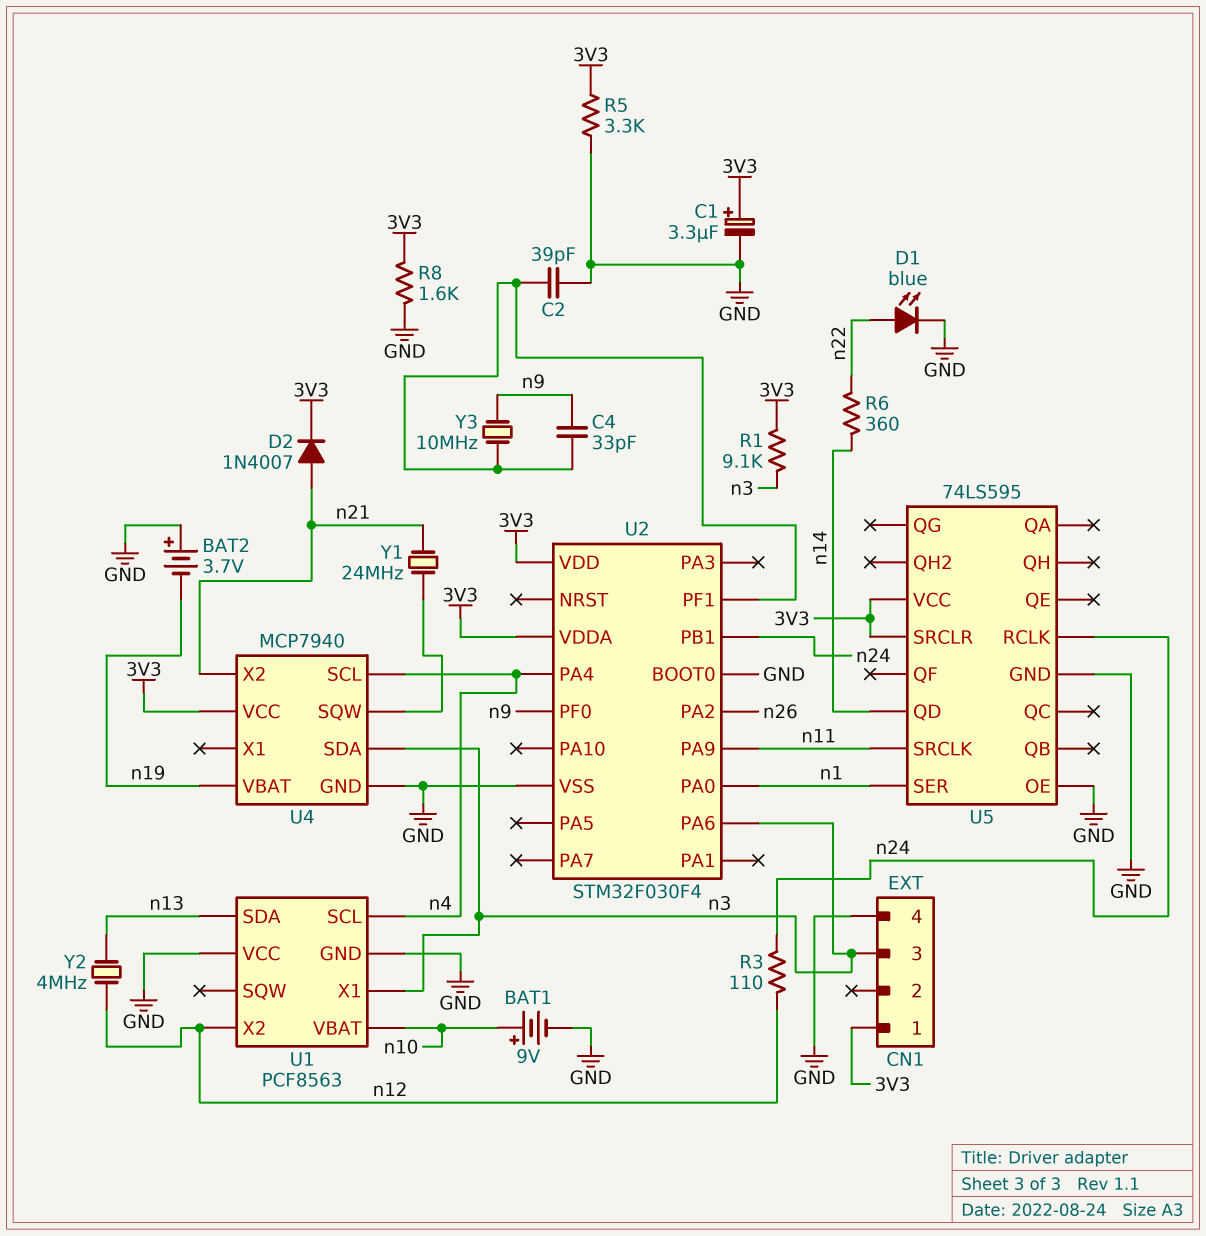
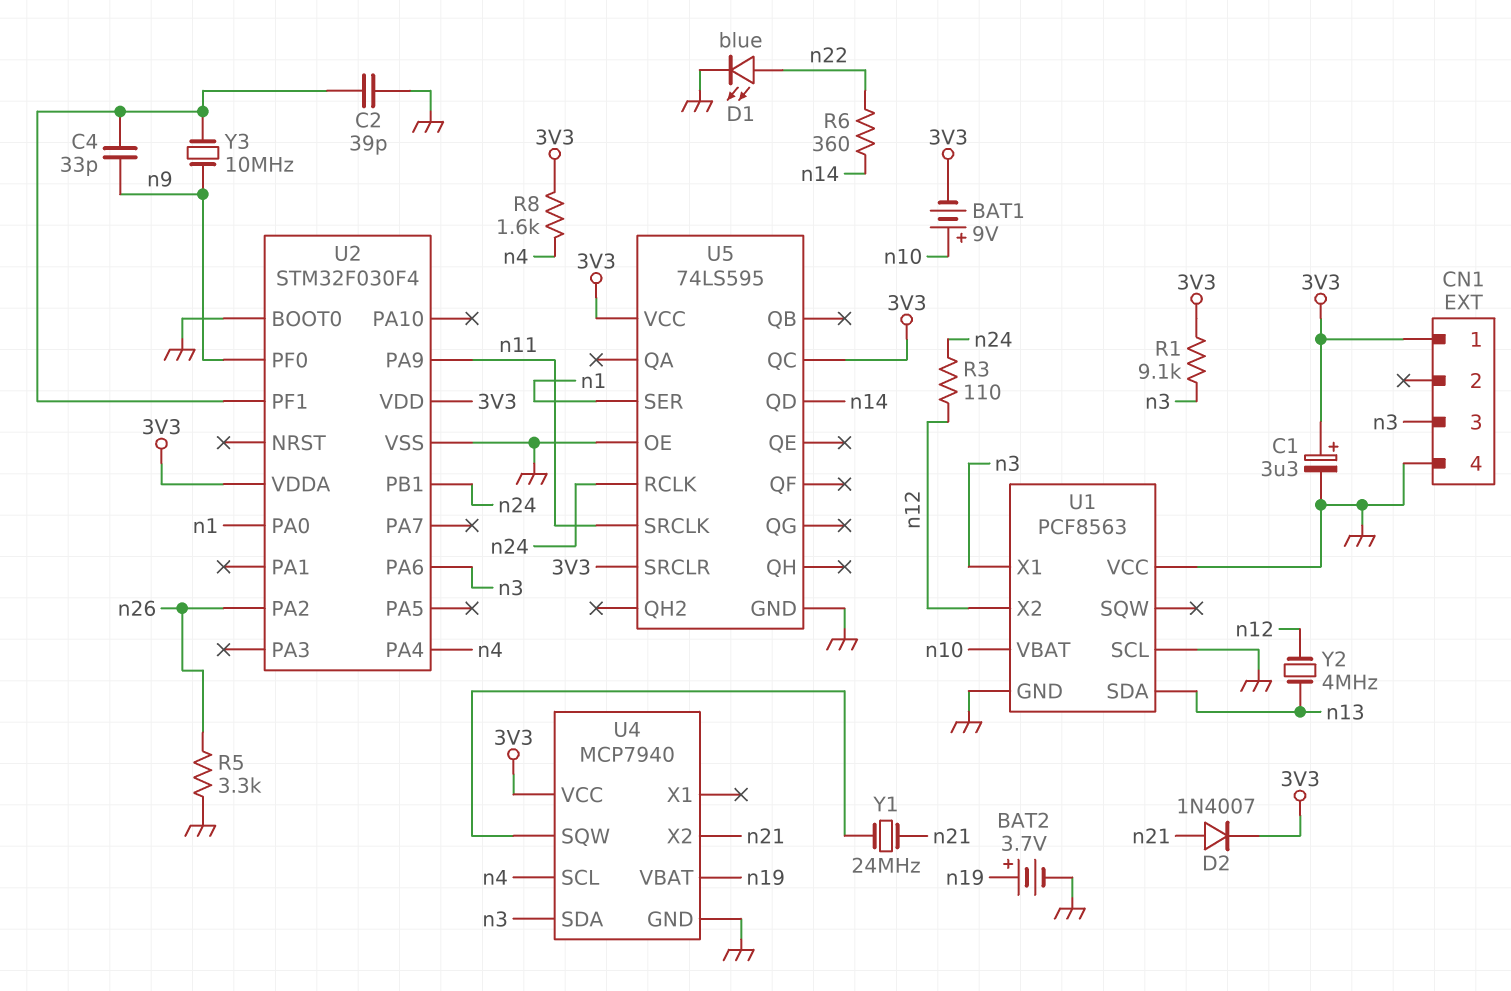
BAT1: 9V (plus n10, minus GND) -> 9V (plus n10, minus 3V3)
BAT2: 3.7V (plus GND, minus n19) -> 3.7V (plus n19, minus GND)
R5: 3.3k (3V3, GND) -> 3.3k (GND, n26)
R8: 1.6k (3V3, GND) -> 1.6k (3V3, n4)
U1 pin SCL: n4 -> GND
U5 pin QC: none -> 3V3

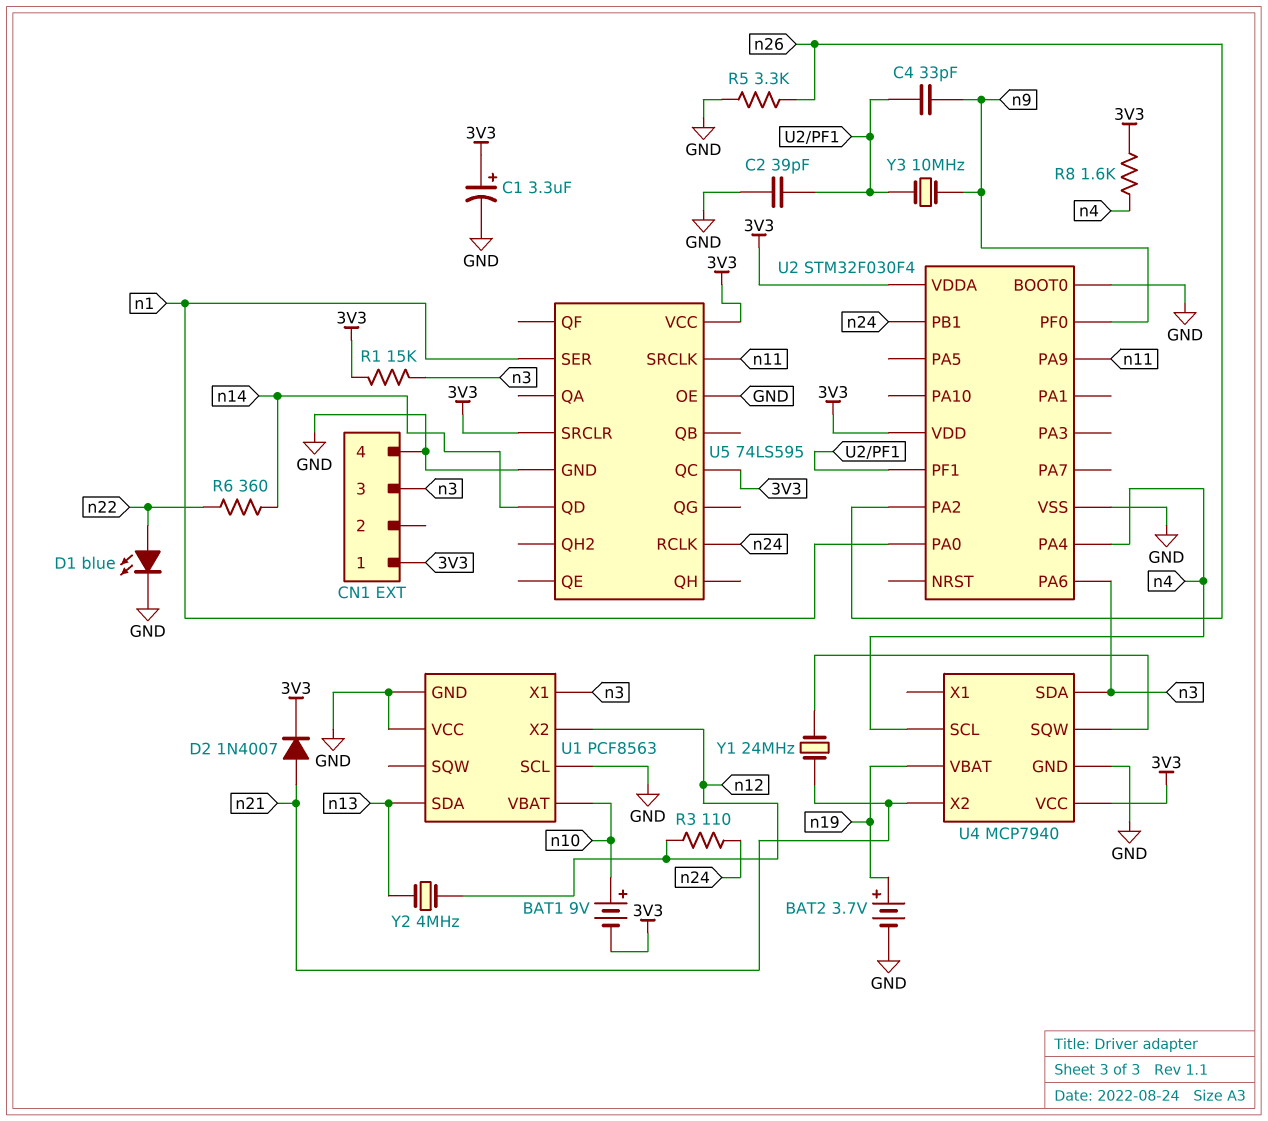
R1: 9.1k (3V3, n3) -> 15k (3V3, n3)

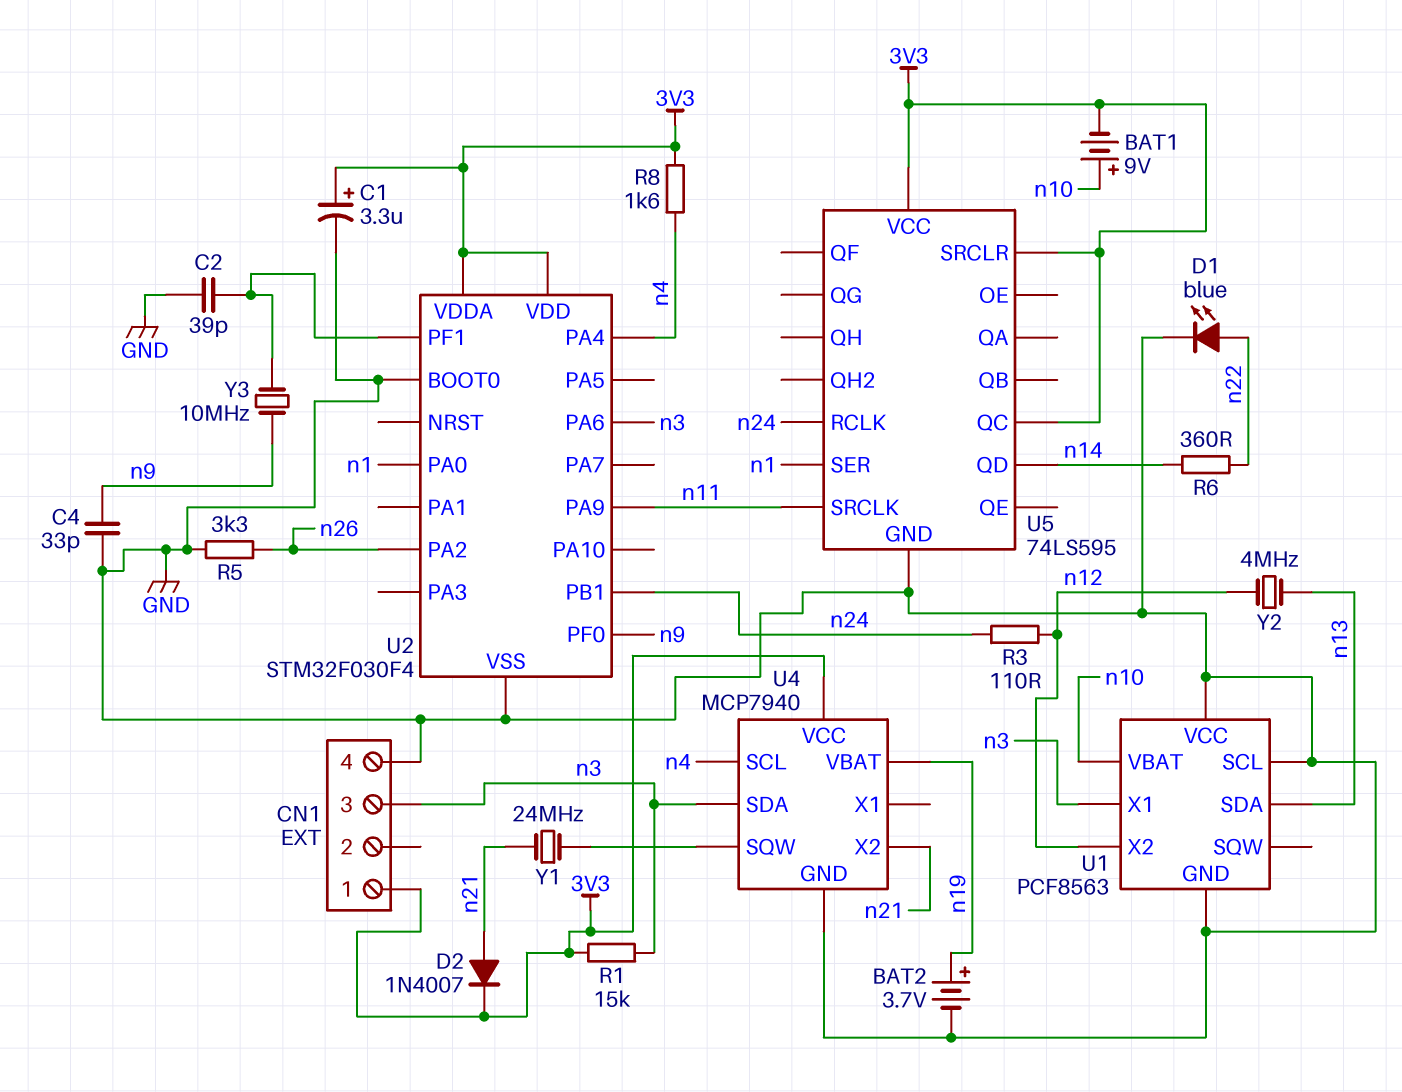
C4: 33pF (U2/PF1, n9) -> 33pF (GND, n9)
U5 pin OE: GND -> none

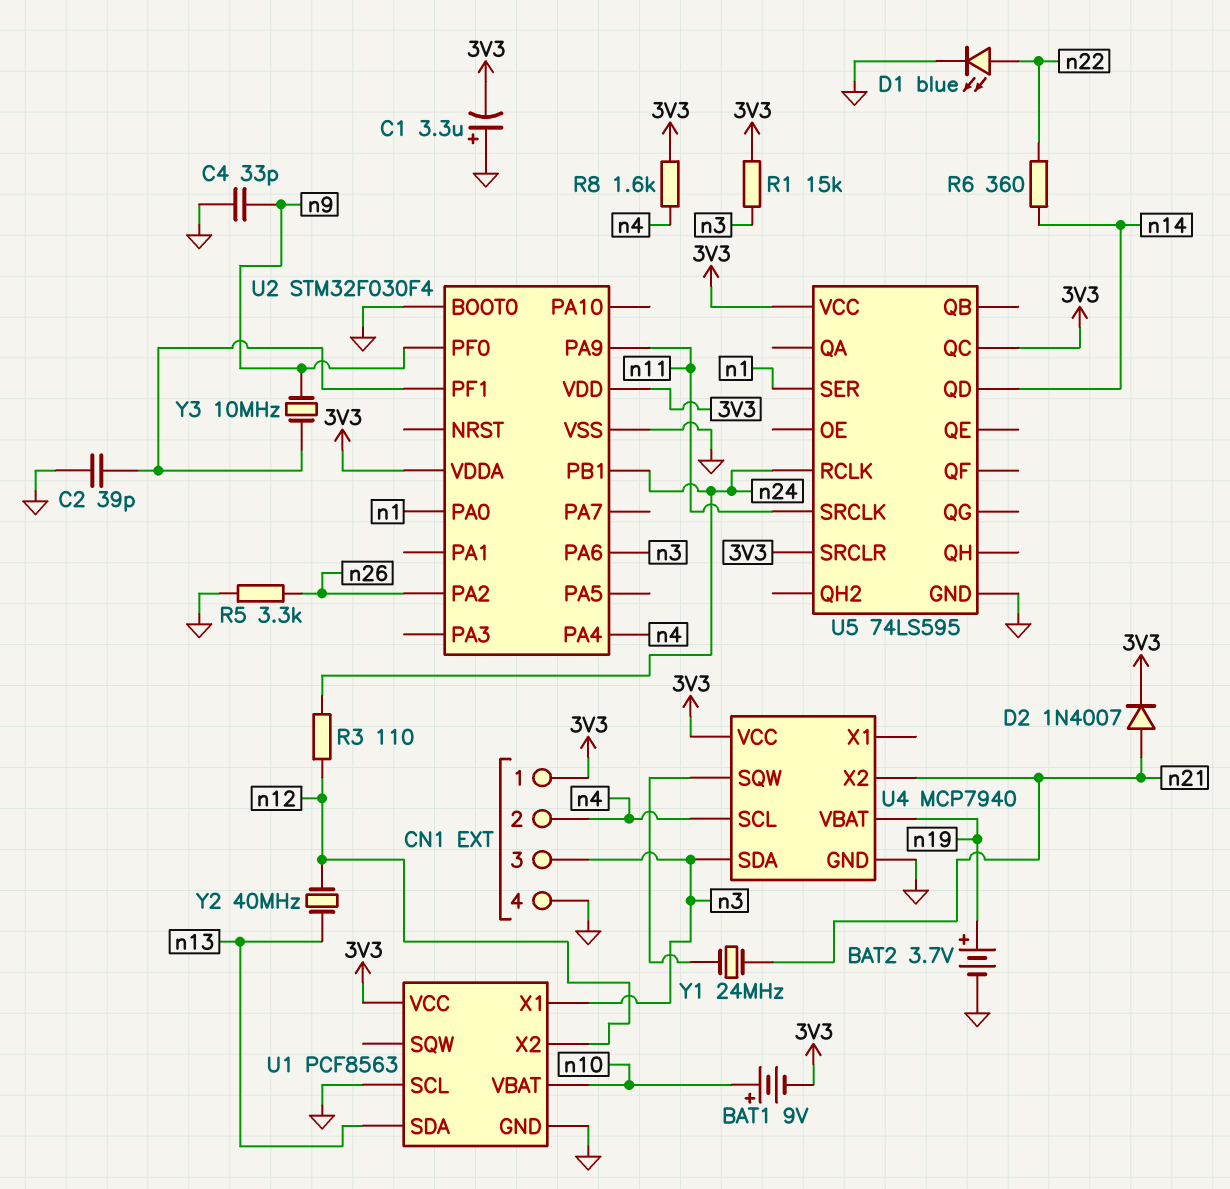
C1: 3.3uF (plus 3V3, minus GND) -> 3.3uF (plus GND, minus 3V3)
CN1 pin 2: none -> n4
U1 pin VCC: GND -> 3V3
Y2: 4MHz (n12, n13) -> 40MHz (n12, n13)

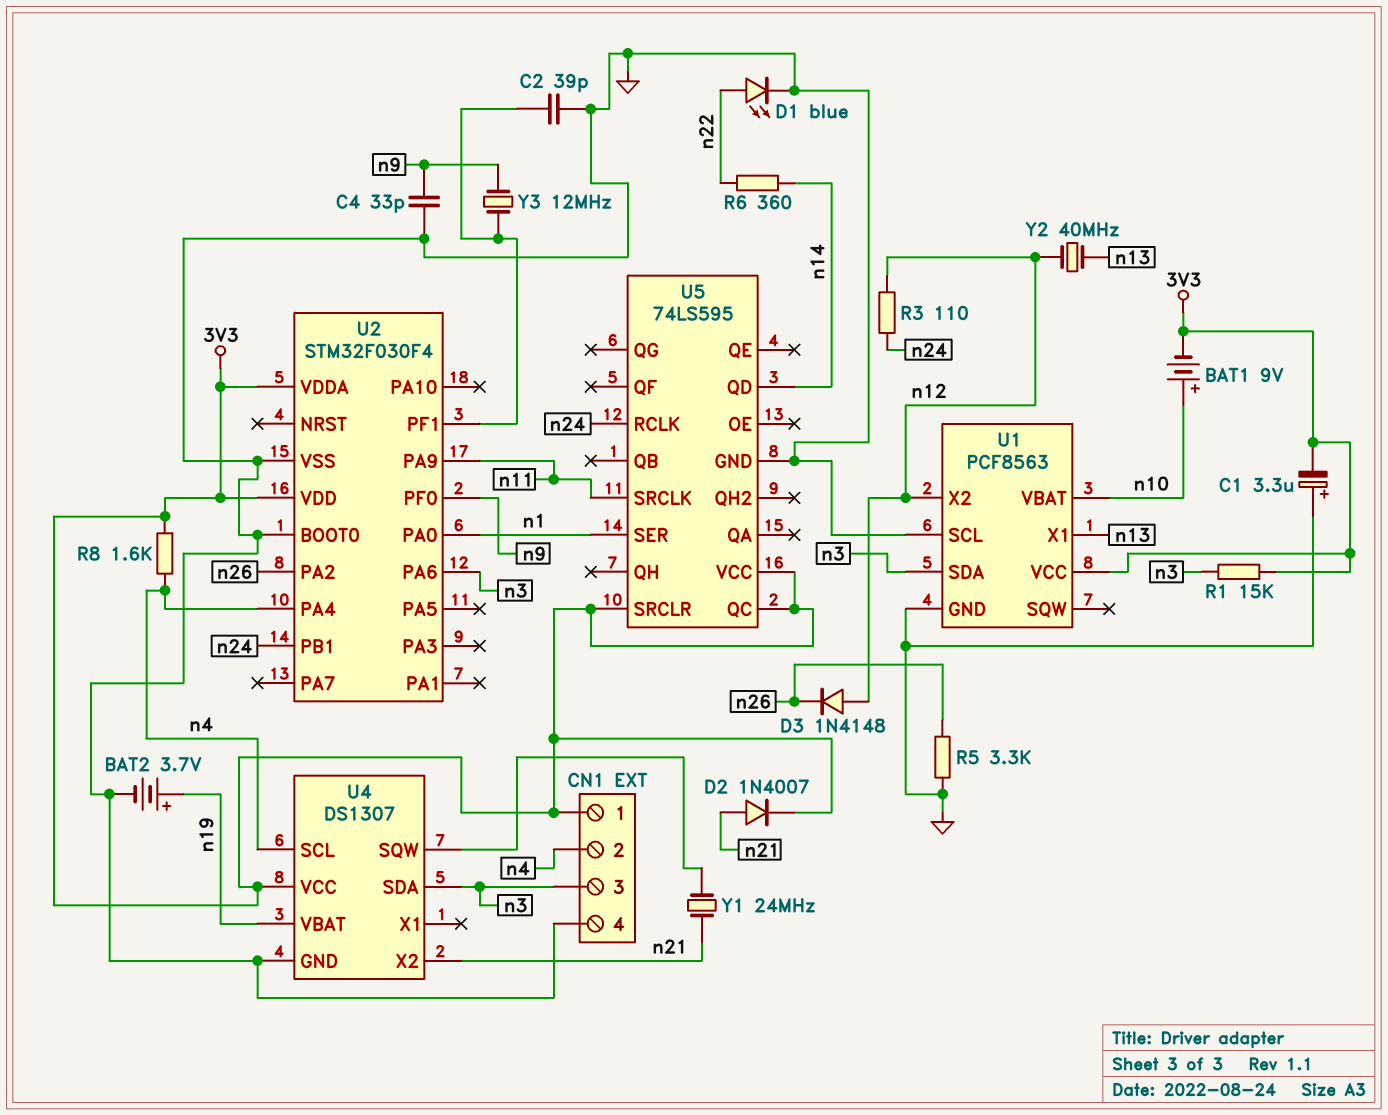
D3: none -> diode 1N4148 (A n12, K n26)
U1 pin SDA: n13 -> n3
U1 pin X1: n3 -> n13
U4: MCP7940 -> DS1307
Y3: 10MHz (U2/PF1, n9) -> 12MHz (U2/PF1, n9)

